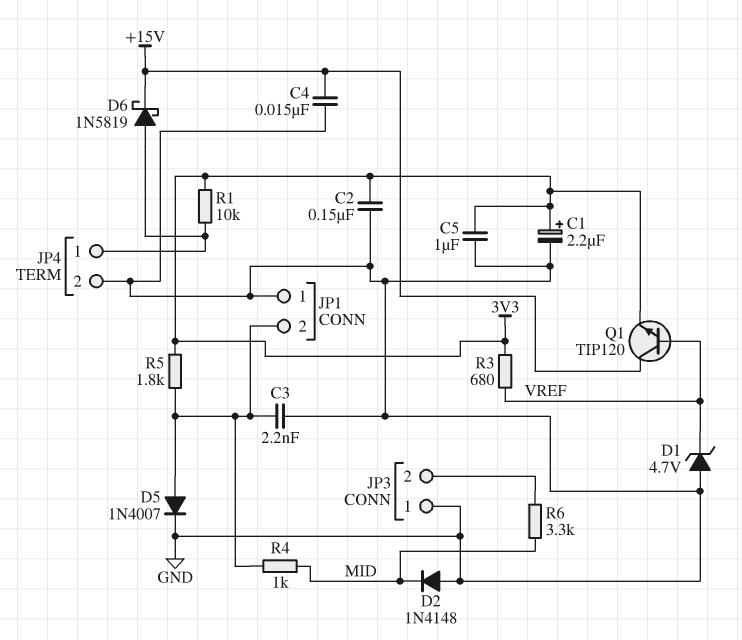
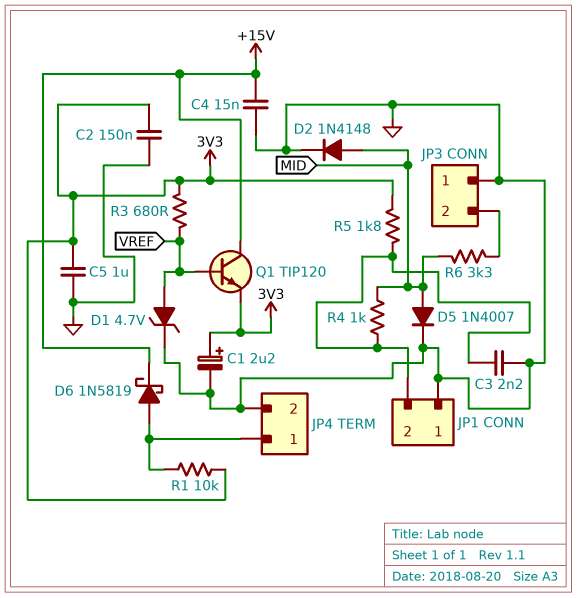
D1: zener 4.7V (A GND, K VREF) -> zener 4.7V (A VREF, K GND)
D2: diode 1N4148 (A GND, K MID) -> diode 1N4148 (A MID, K GND)
D5: diode 1N4007 (A JP1/2, K GND) -> diode 1N4007 (A MID, K GND)

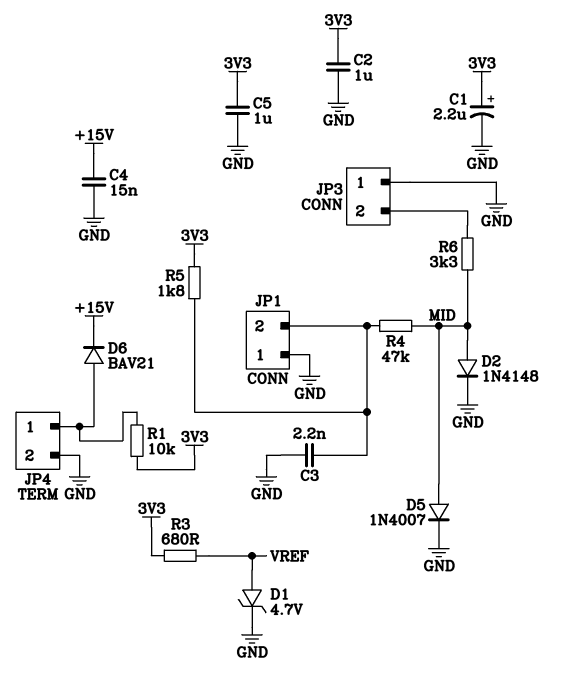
C2: 150nF (3V3, GND) -> 1uF (3V3, GND)
D6: schottky 1N5819 (A JP4/1, K +15V) -> diode BAV21 (A JP4/1, K +15V)
Q1: NPN TIP120 (B VREF, C +15V, E 3V3) -> none
R4: 1k (JP1/2, MID) -> 47k (JP1/2, MID)

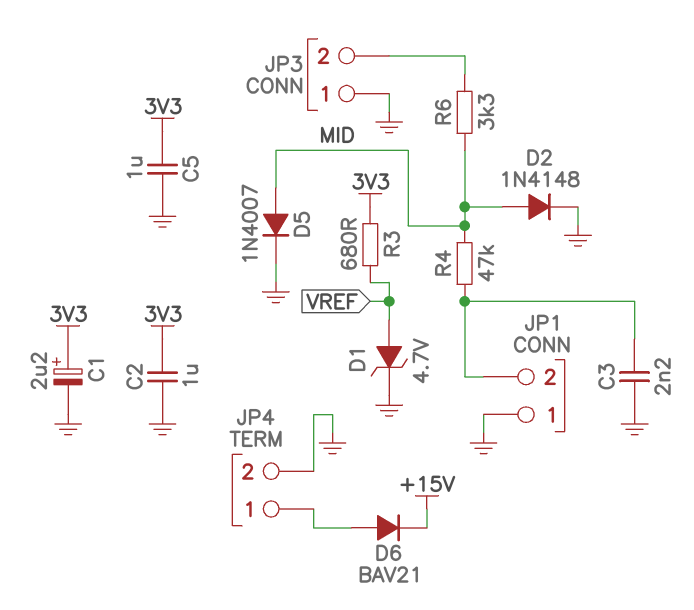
C4: 15nF (+15V, GND) -> none
R1: 10k (3V3, JP4/1) -> none
R5: 1.8k (3V3, JP1/2) -> none

